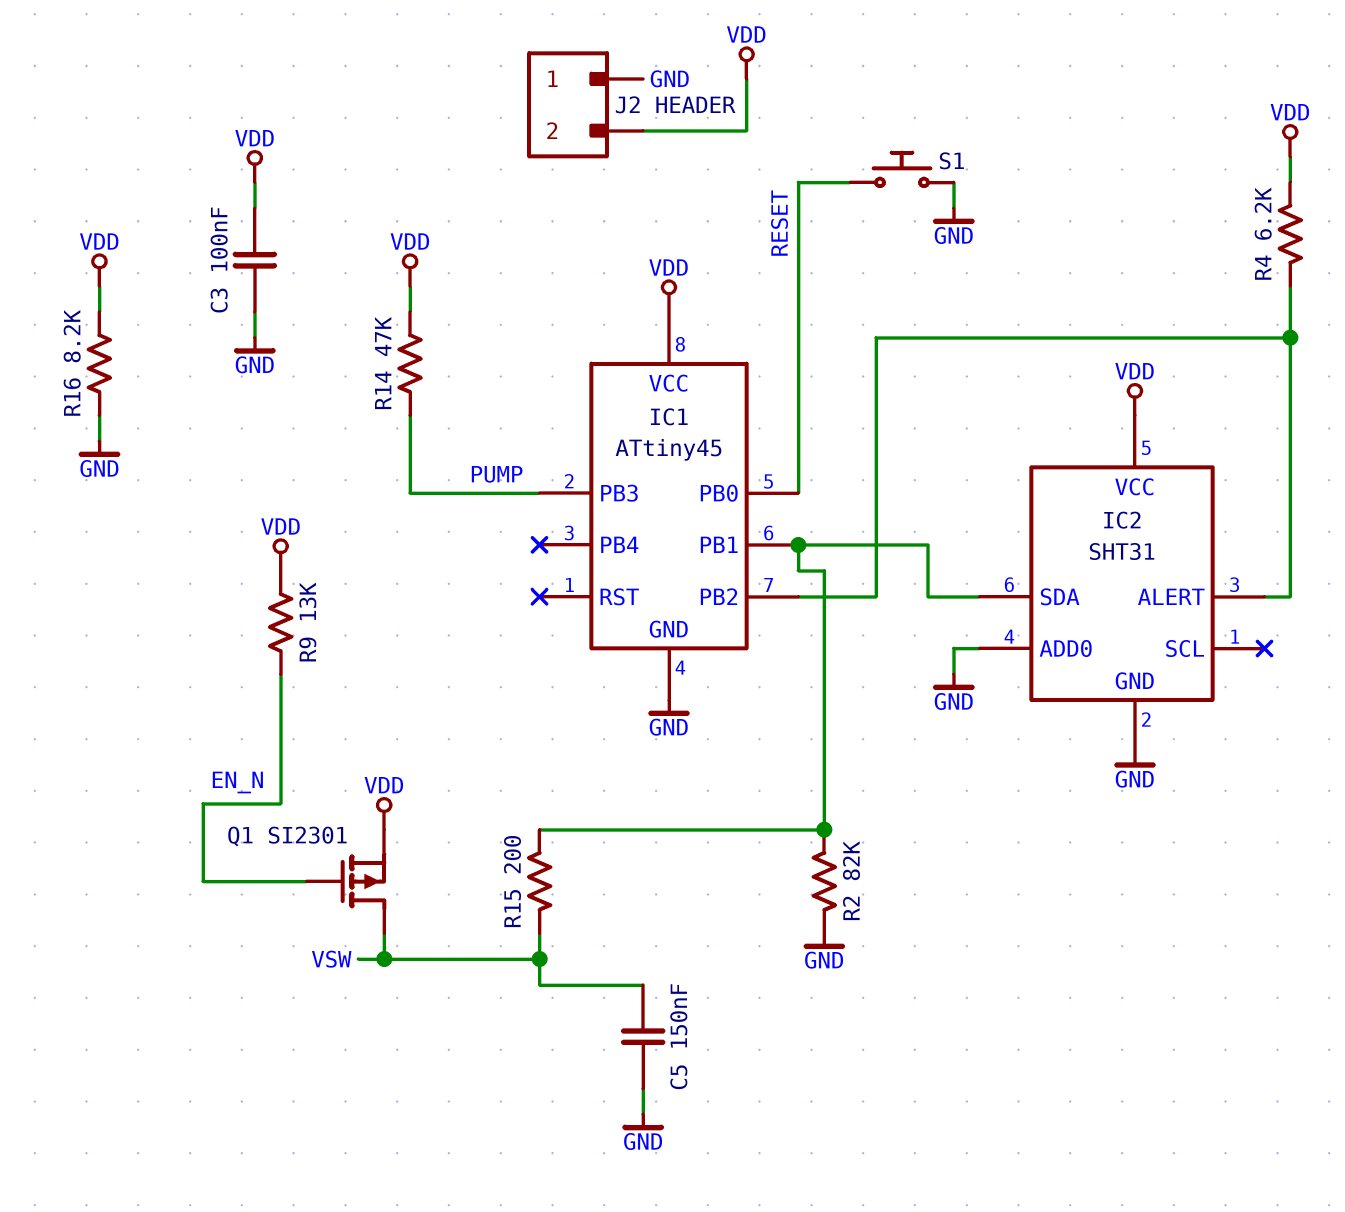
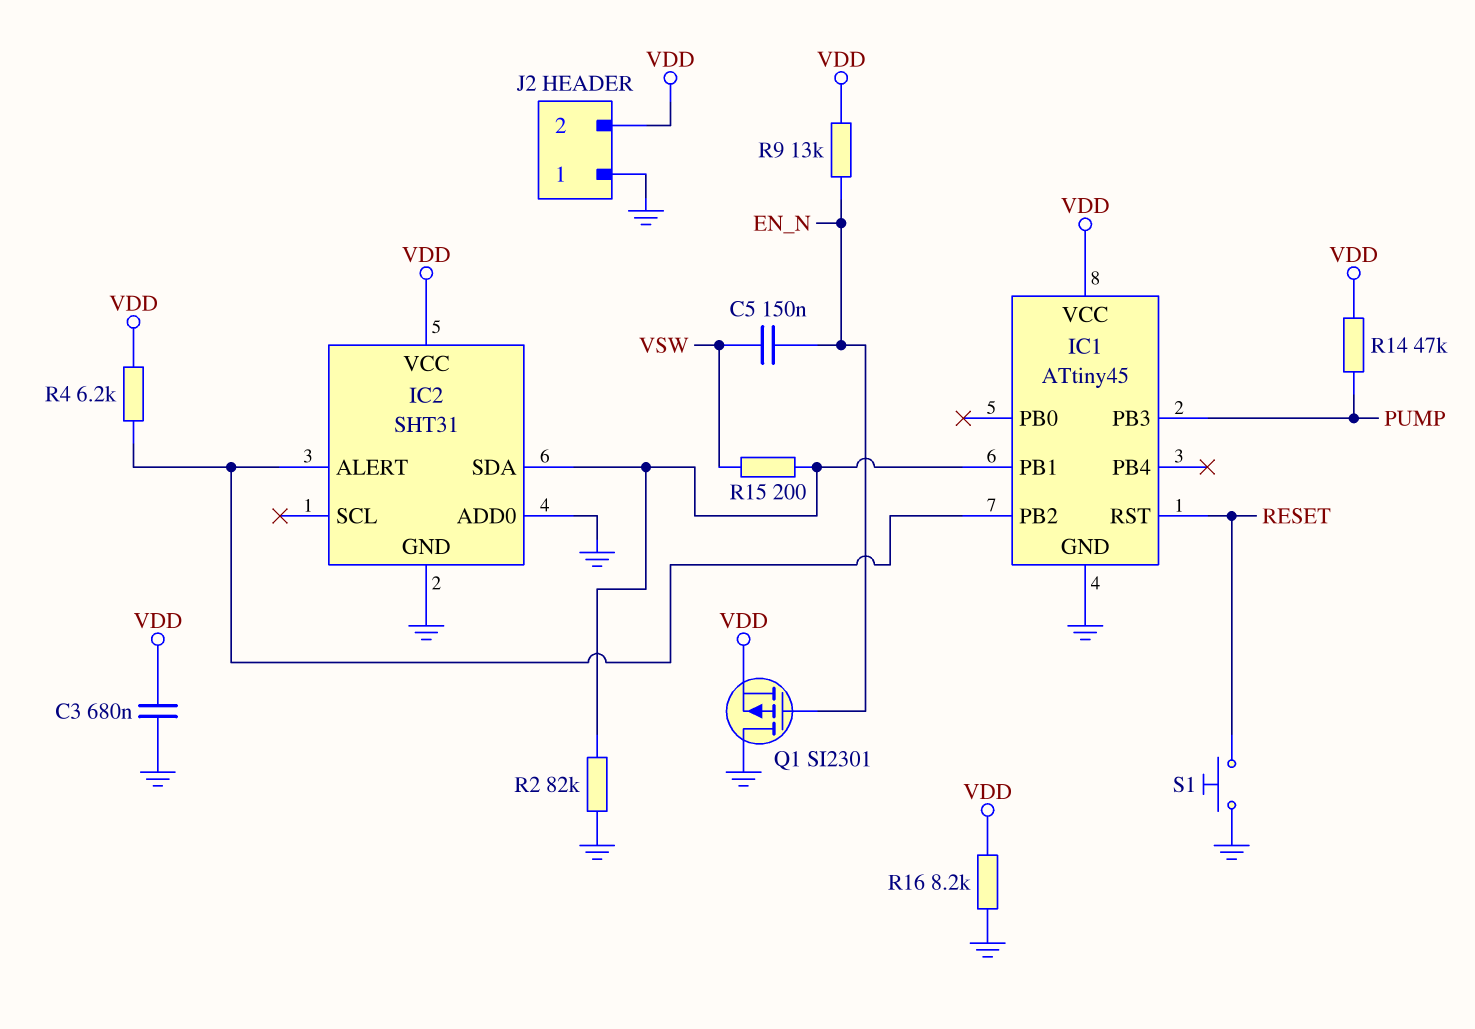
C3: 100nF (GND, VDD) -> 680nF (GND, VDD)
C5: 150nF (GND, VSW) -> 150nF (EN_N, VSW)
IC1 pin PB0: RESET -> none
IC1 pin RST: none -> RESET
Q1: PMOS SI2301 (G EN_N, D VSW, S VDD) -> PMOS SI2301 (G EN_N, D GND, S VDD)

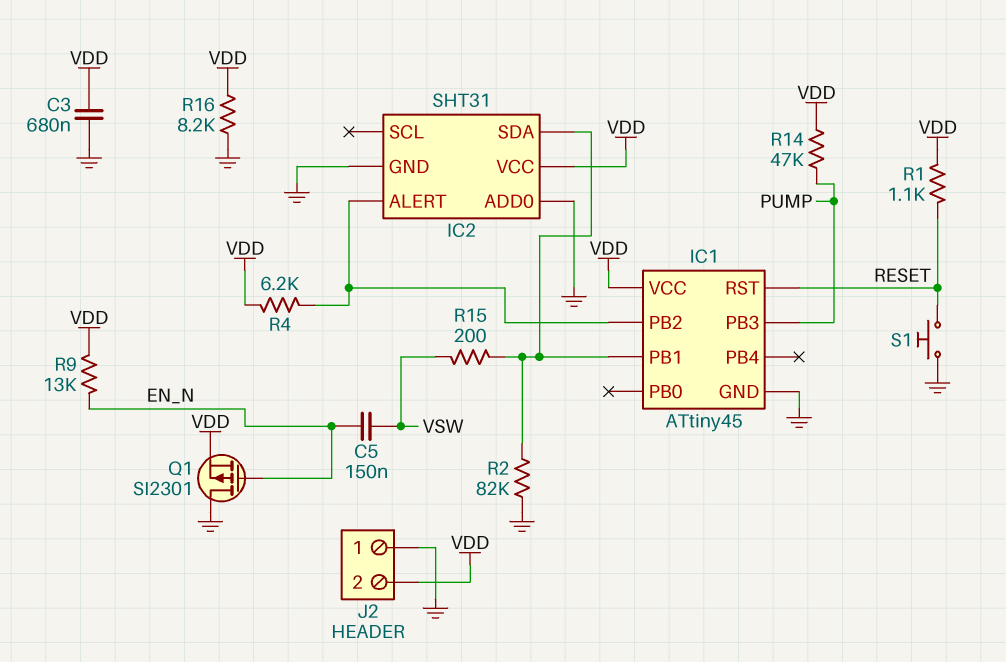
R1: none -> 1.1k (RESET, VDD)

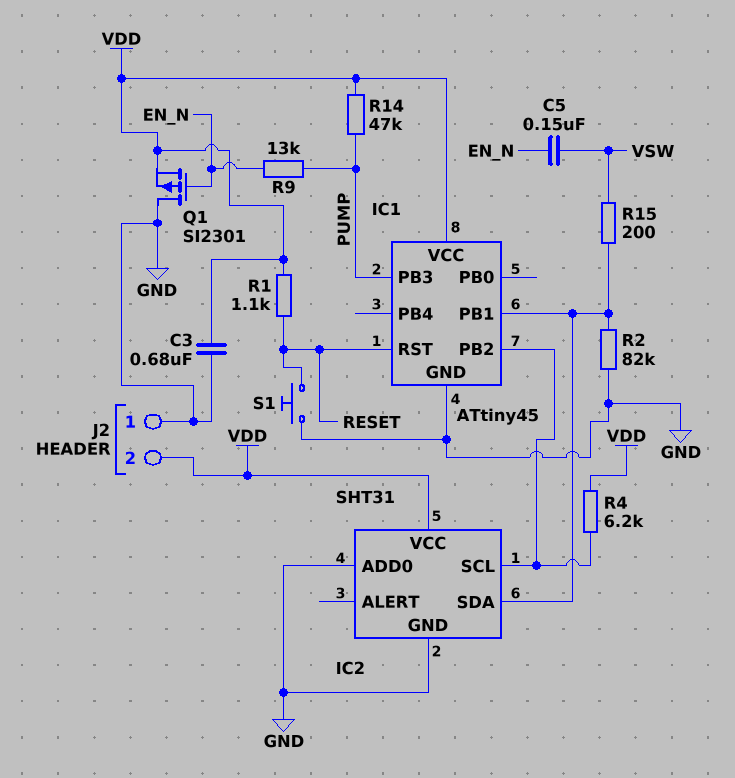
IC2 pin ALERT: IC1/PB2 -> none
IC2 pin SCL: none -> IC1/PB2
R9: 13k (EN_N, VDD) -> 13k (EN_N, PUMP)
R16: 8.2k (GND, VDD) -> none

